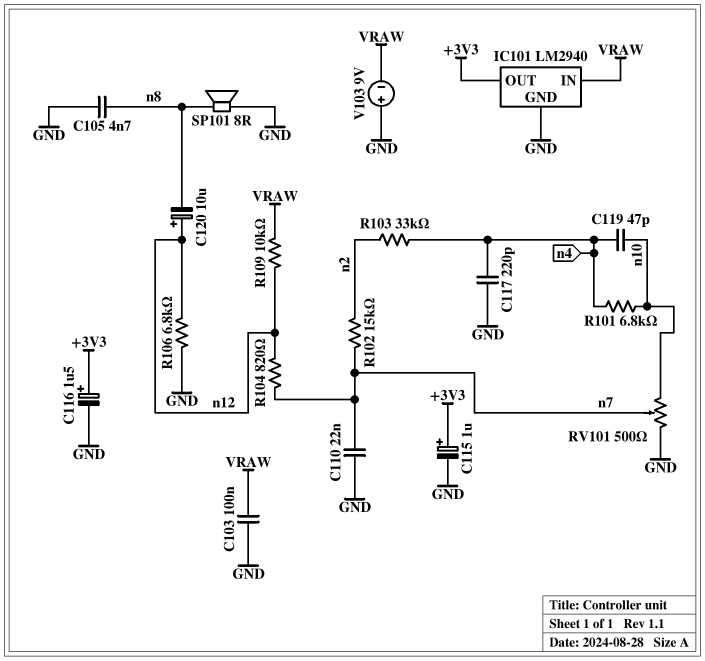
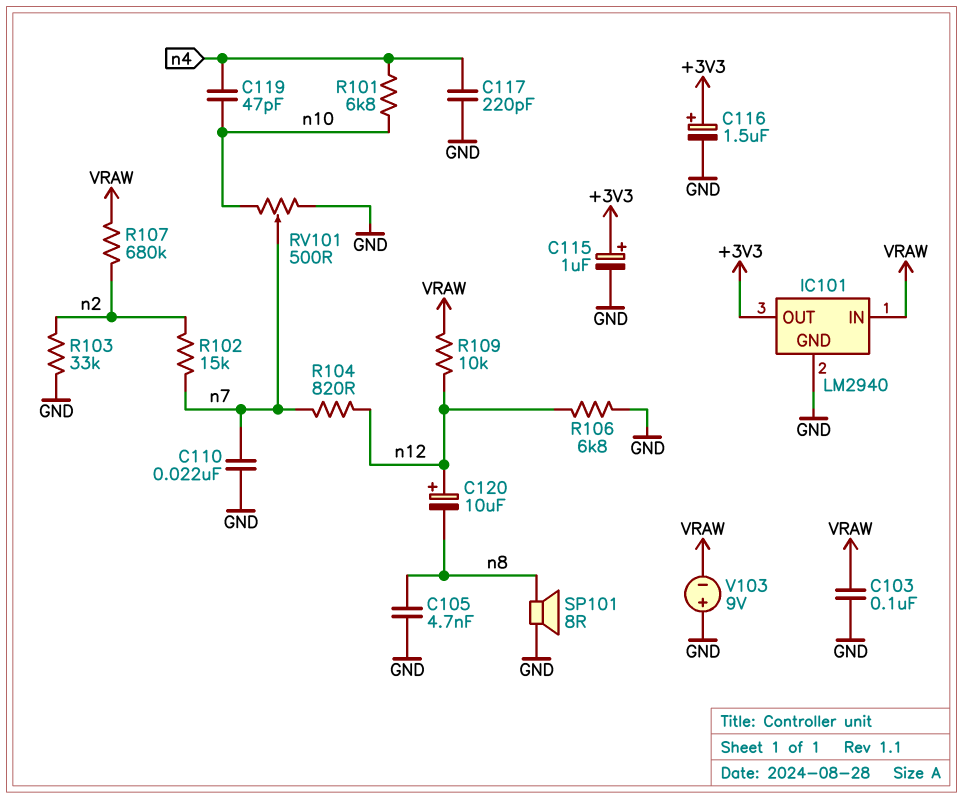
R103: 33k (n2, n4) -> 33k (GND, n2)
R107: none -> 680k (VRAW, n2)

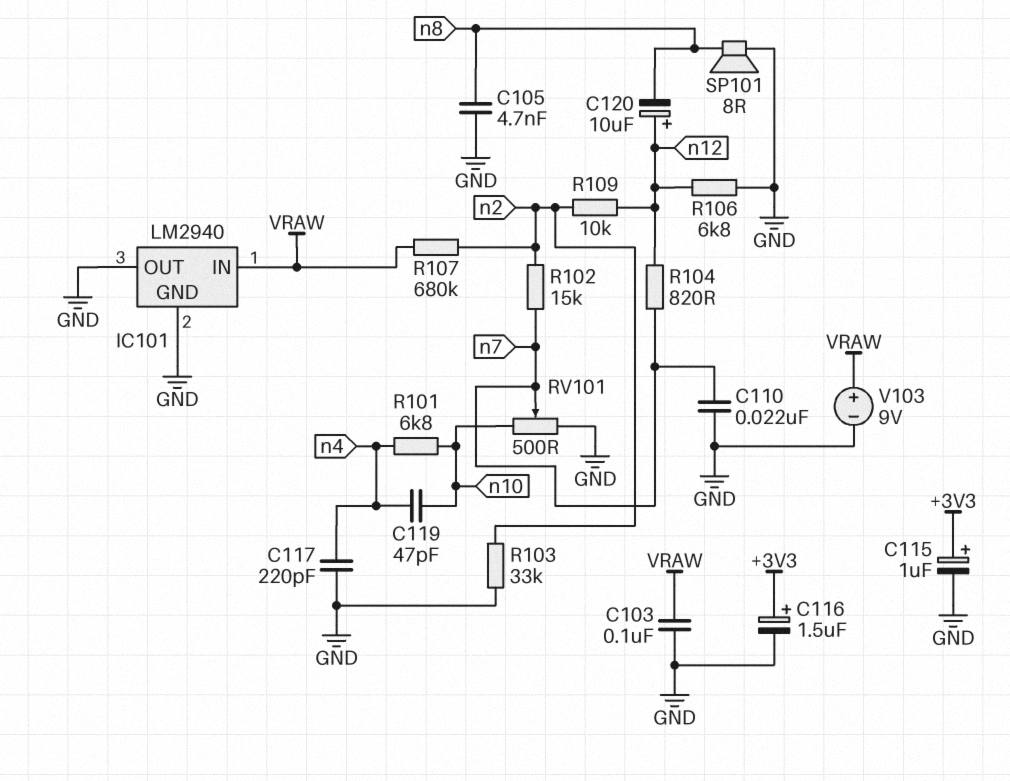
IC101 pin OUT: +3V3 -> GND
R109: 10k (VRAW, n12) -> 10k (n2, n12)
V103: 9V (plus GND, minus VRAW) -> 9V (plus VRAW, minus GND)

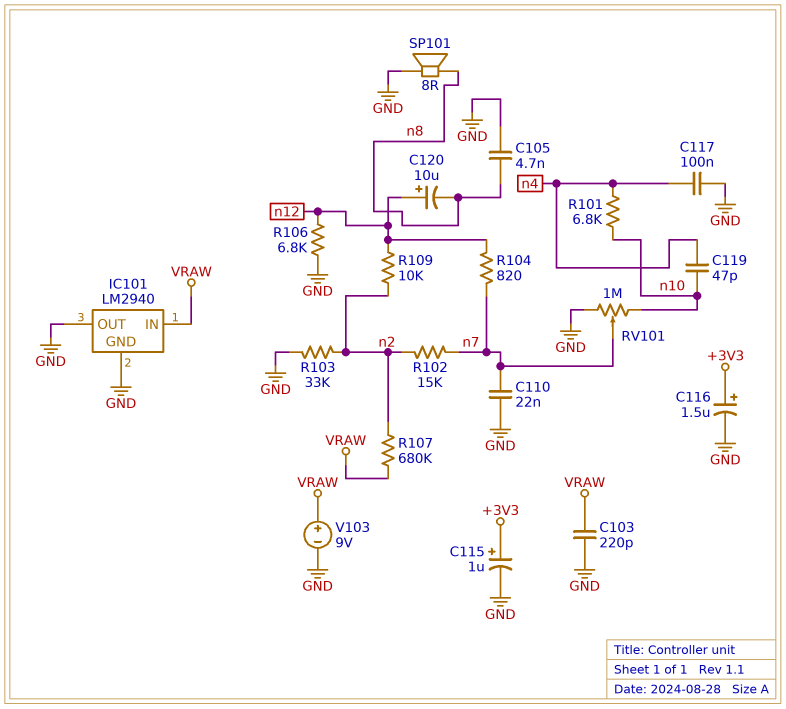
C103: 100nF (GND, VRAW) -> 220pF (GND, VRAW)
C117: 220pF (GND, n4) -> 100nF (GND, n4)
RV101: 500 (GND, n10, wiper n7) -> 1M (GND, n10, wiper n7)

